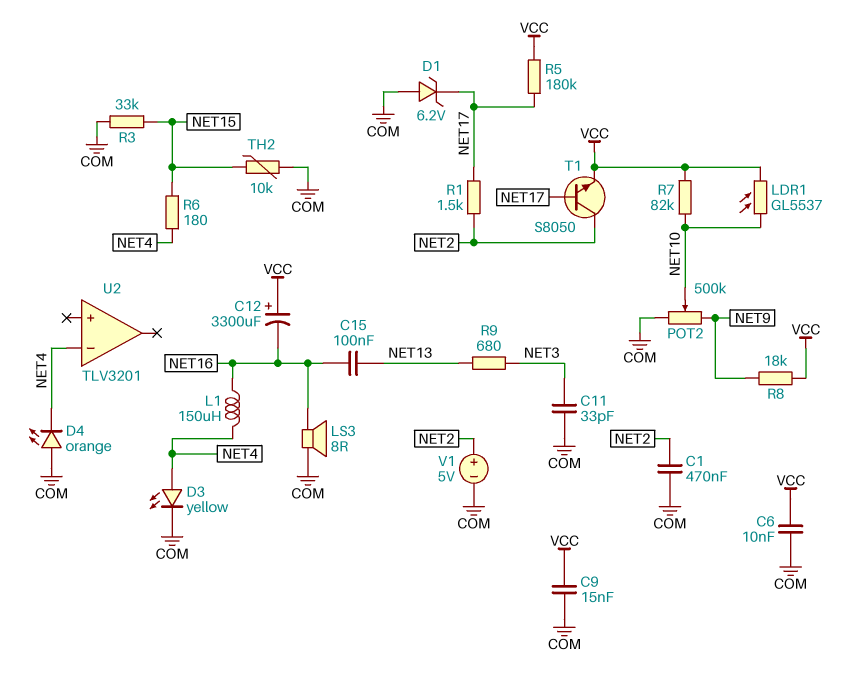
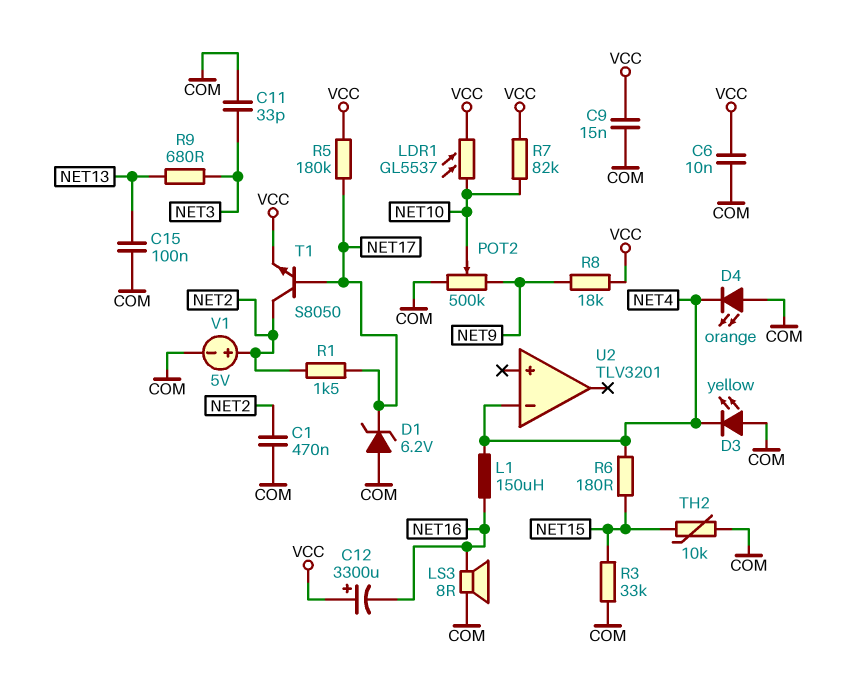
C15: 100nF (NET13, NET16) -> 100nF (COM, NET13)
D3: LED yellow (A NET4, K COM) -> LED yellow (A COM, K NET4)

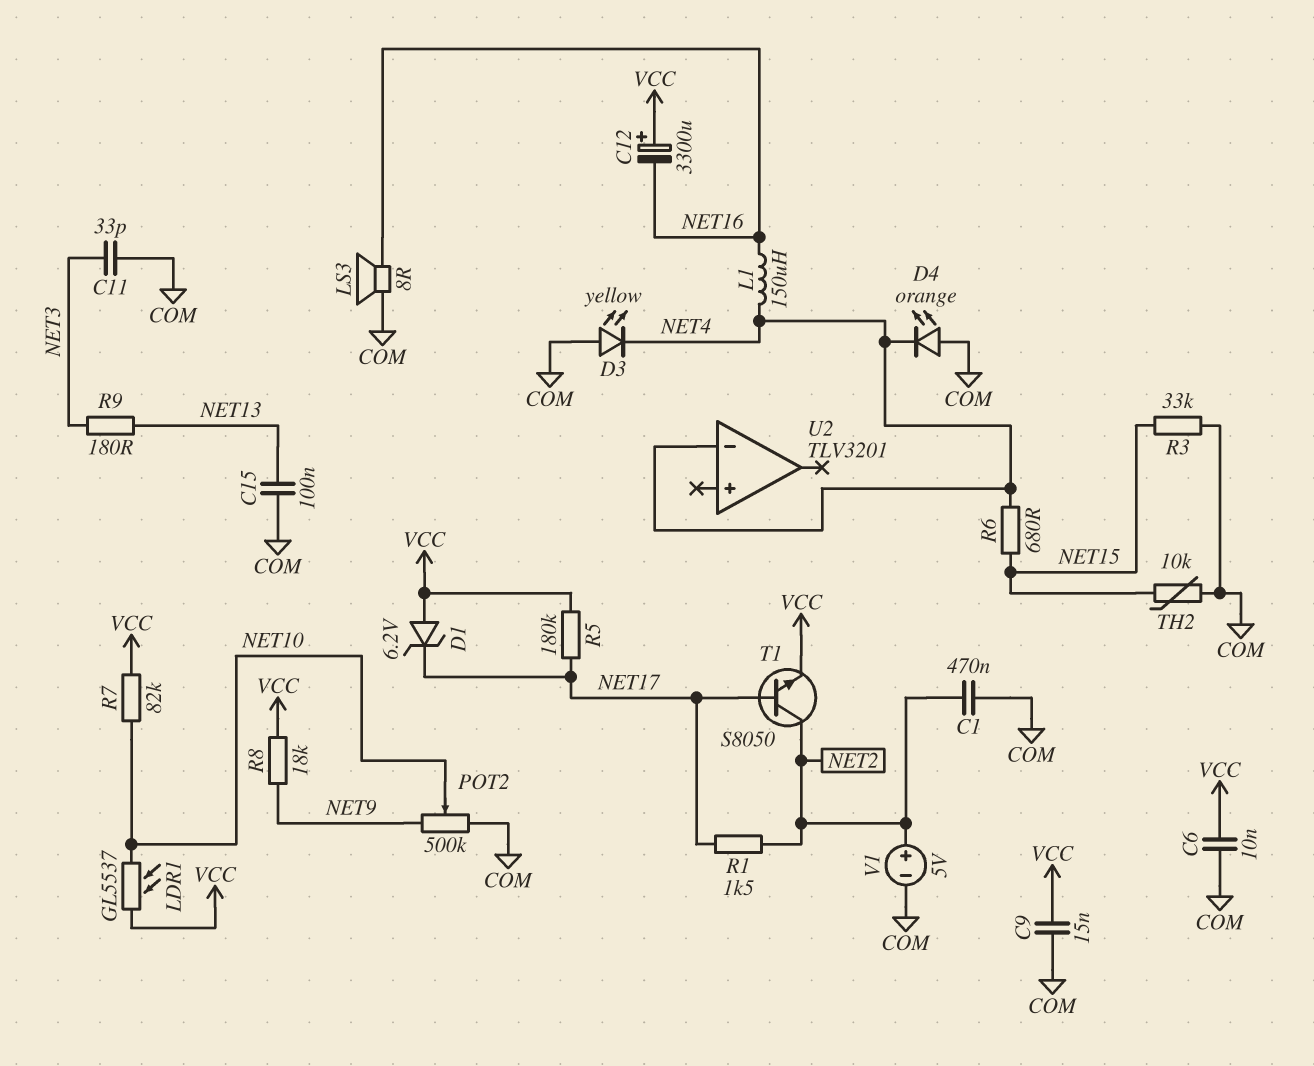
D1: zener 6.2V (A COM, K NET17) -> zener 6.2V (A VCC, K NET17)
R6: 180 (NET4, NET15) -> 680 (NET4, NET15)
R9: 680 (NET3, NET13) -> 180 (NET3, NET13)

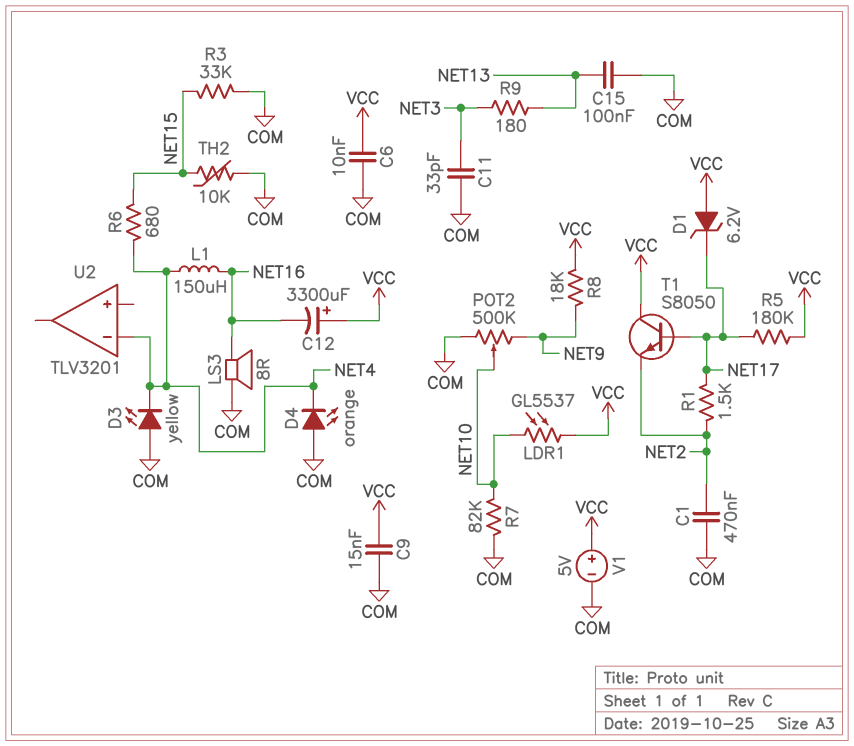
R7: 82k (NET10, VCC) -> 82k (COM, NET10)
T1: NPN S8050 (B NET17, C NET2, E VCC) -> NPN S8050 (B NET17, C VCC, E NET2)
V1: 5V (plus NET2, minus COM) -> 5V (plus VCC, minus COM)

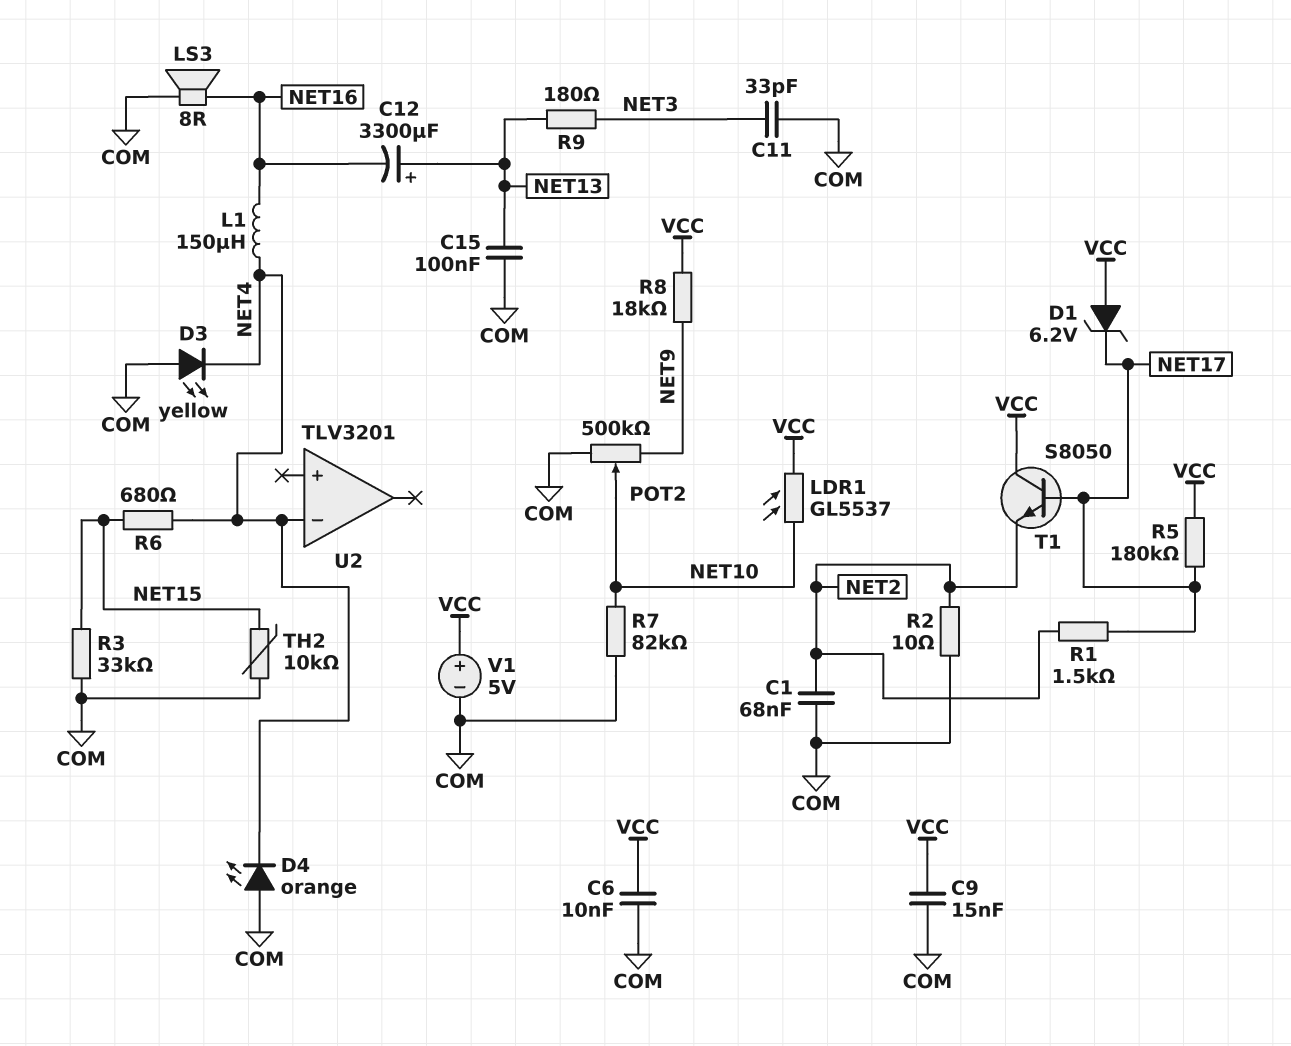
C1: 470nF (COM, NET2) -> 68nF (COM, NET2)
C12: 3300uF (plus VCC, minus NET16) -> 3300uF (plus NET13, minus NET16)
R2: none -> 10 (COM, NET2)

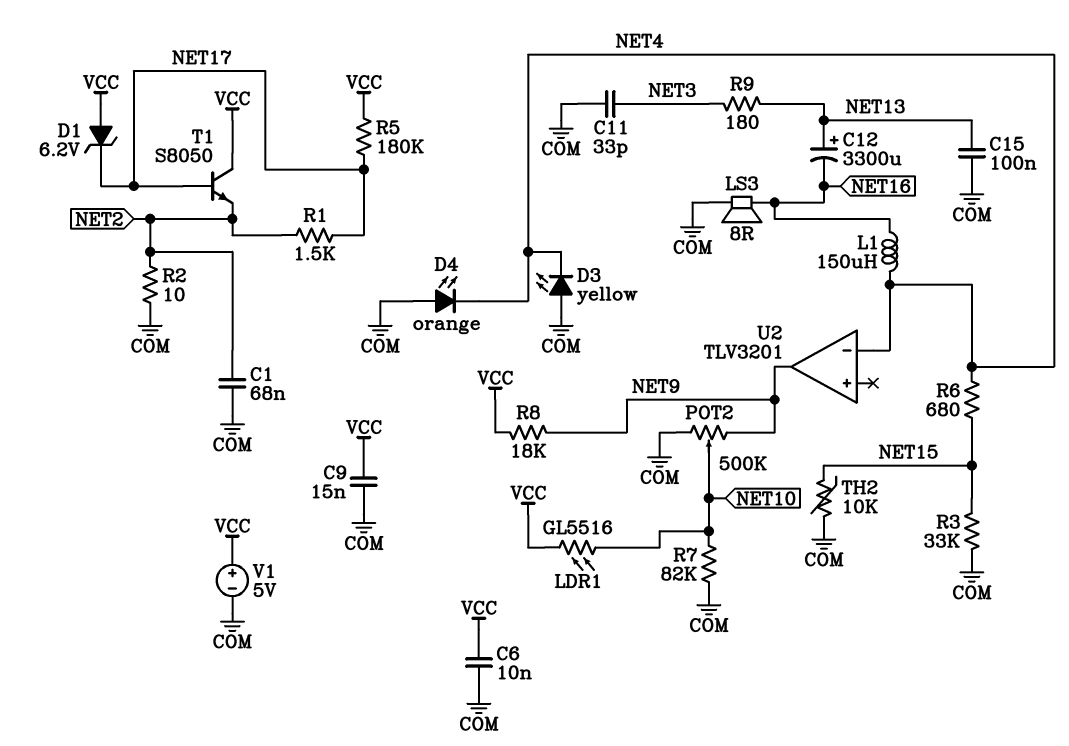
LDR1: GL5537 (NET10, VCC) -> GL5516 (NET10, VCC)
U2 pin out: none -> NET9

